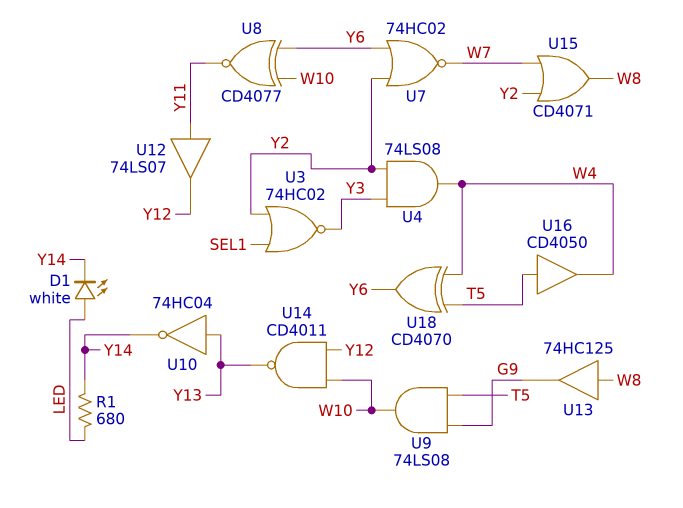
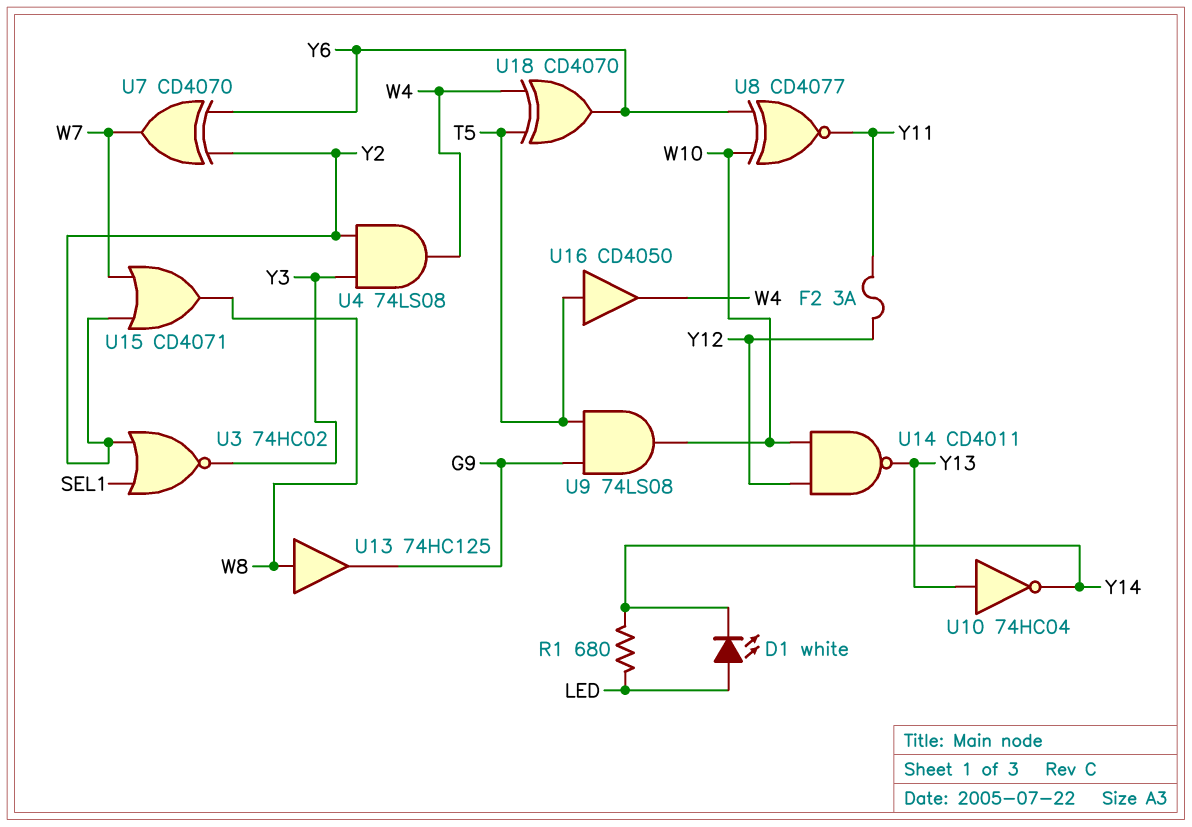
F2: none -> 3A (Y11, Y12)
U7: NOR 74HC02 (in Y2, in Y6, out W7) -> XOR CD4070 (in Y2, in Y6, out W7)
U12: buffer 74LS07 (in Y11, out Y12) -> none

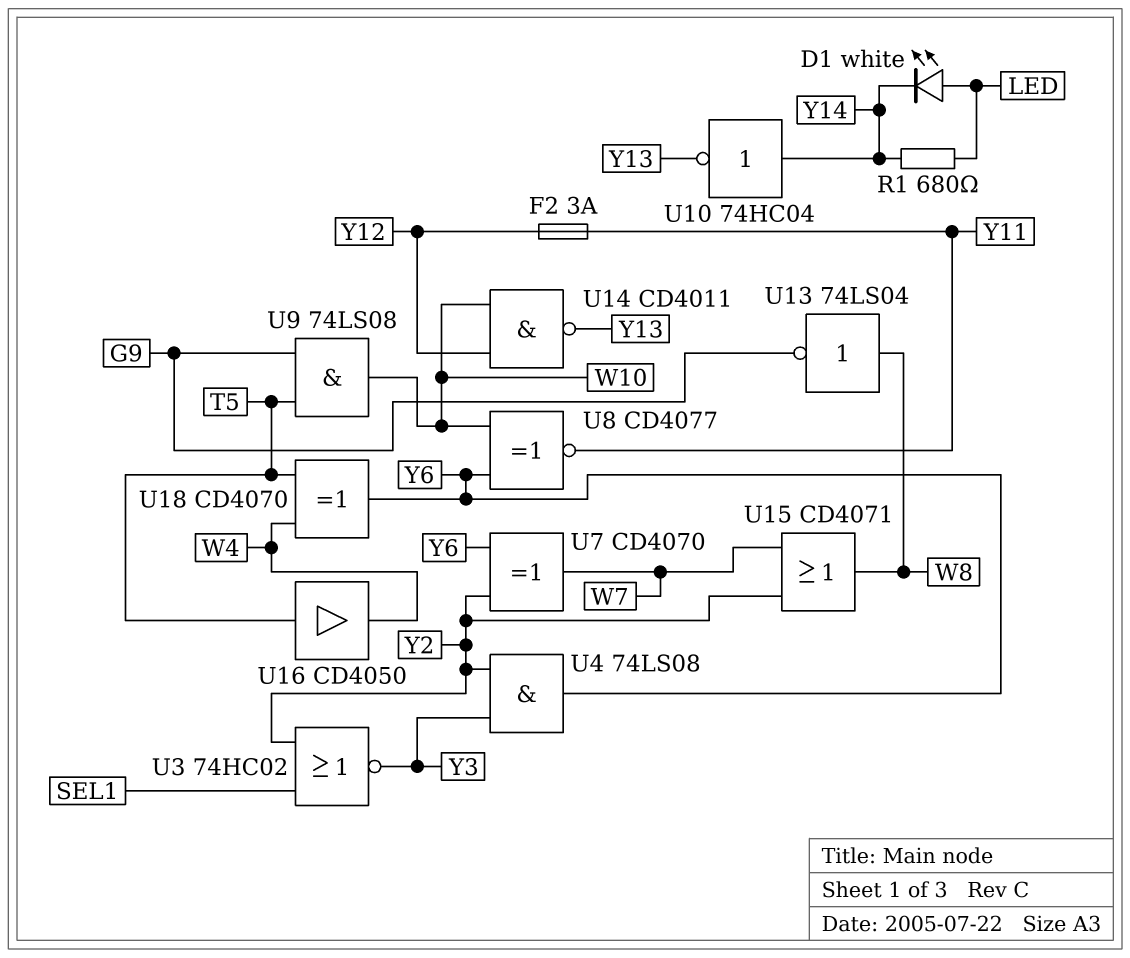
U4: AND 74LS08 (in Y2, in Y3, out W4) -> AND 74LS08 (in Y2, in Y3, out Y6)
U10: NOT 74HC04 (in Y13, out Y14) -> NOT 74HC04 (in Y14, out Y13)
U13: buffer 74HC125 (in W8, out G9) -> NOT 74LS04 (in W8, out G9)

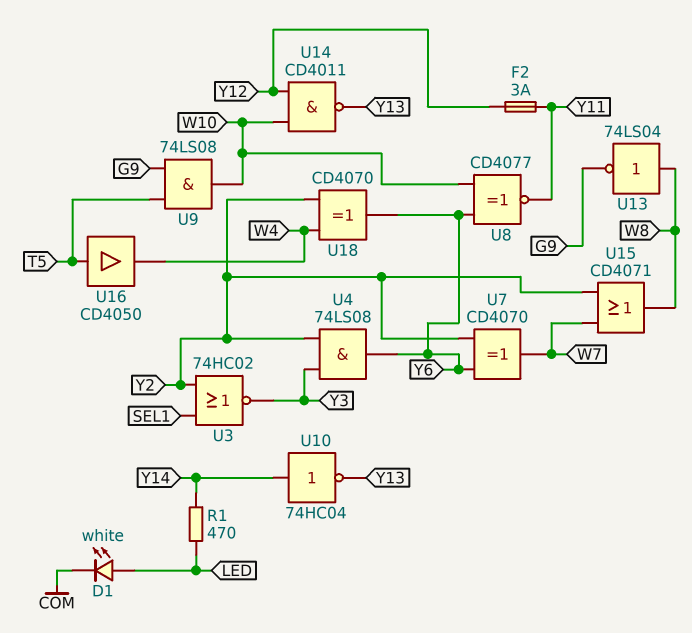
D1: LED white (A LED, K Y14) -> LED white (A LED, K COM)
R1: 680 (LED, Y14) -> 470 (LED, Y14)
U18: XOR CD4070 (in T5, in W4, out Y6) -> XOR CD4070 (in W4, in Y2, out Y6)

